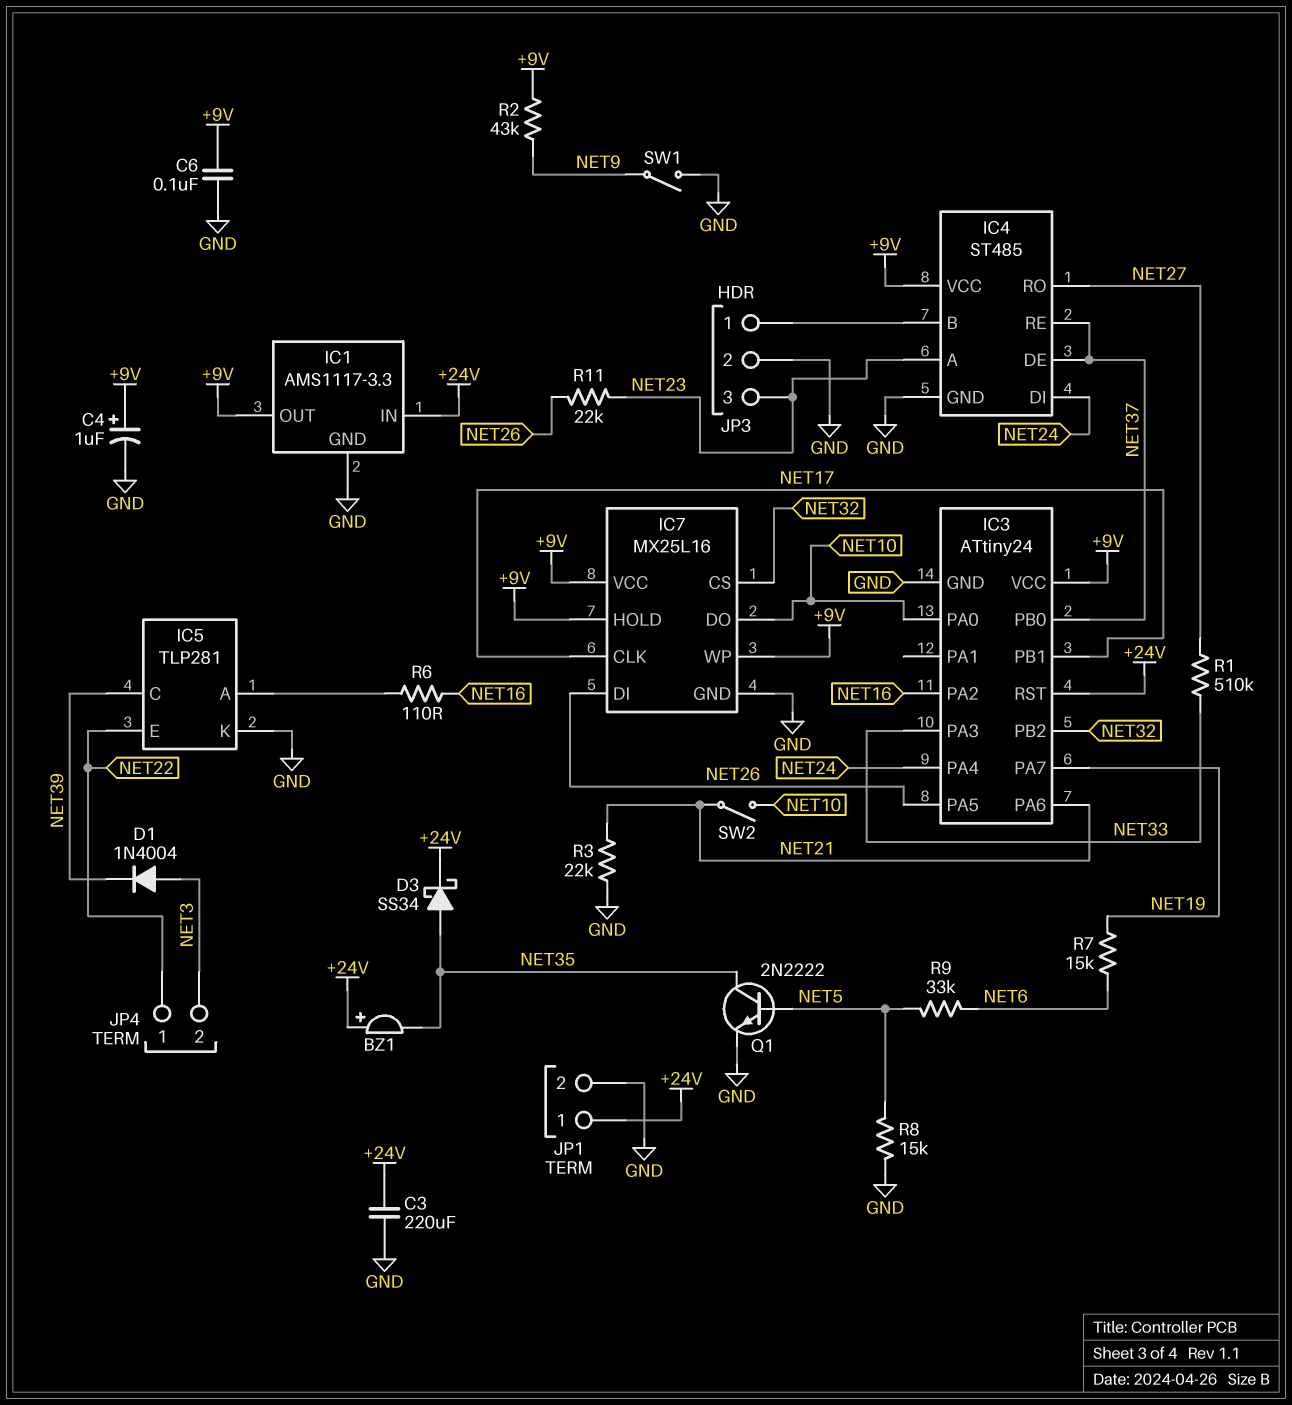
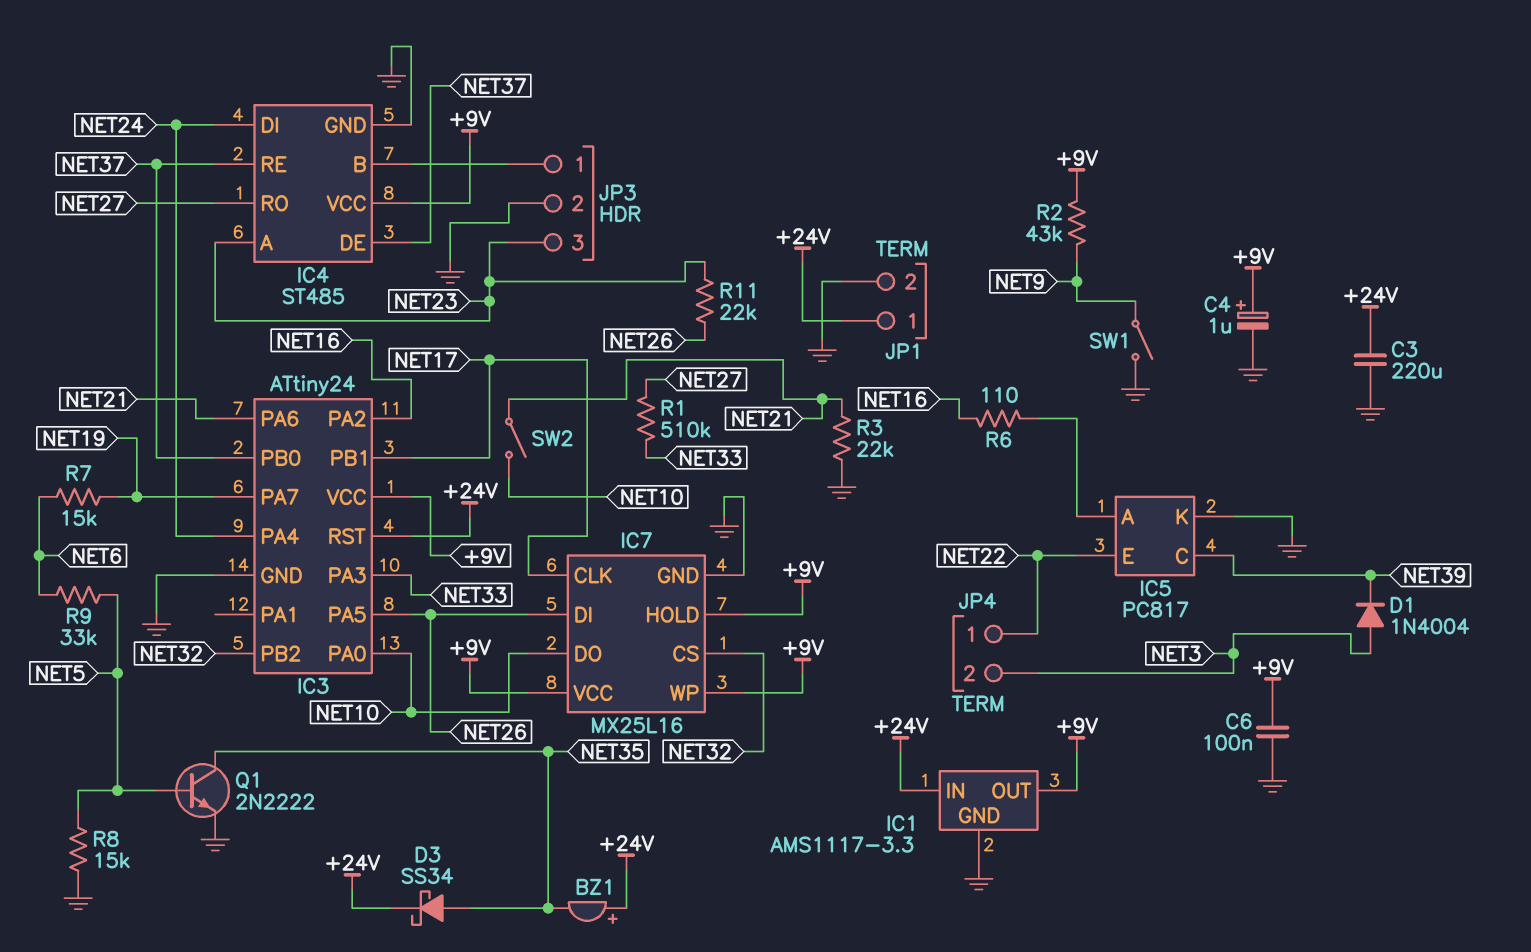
IC5: TLP281 -> PC817

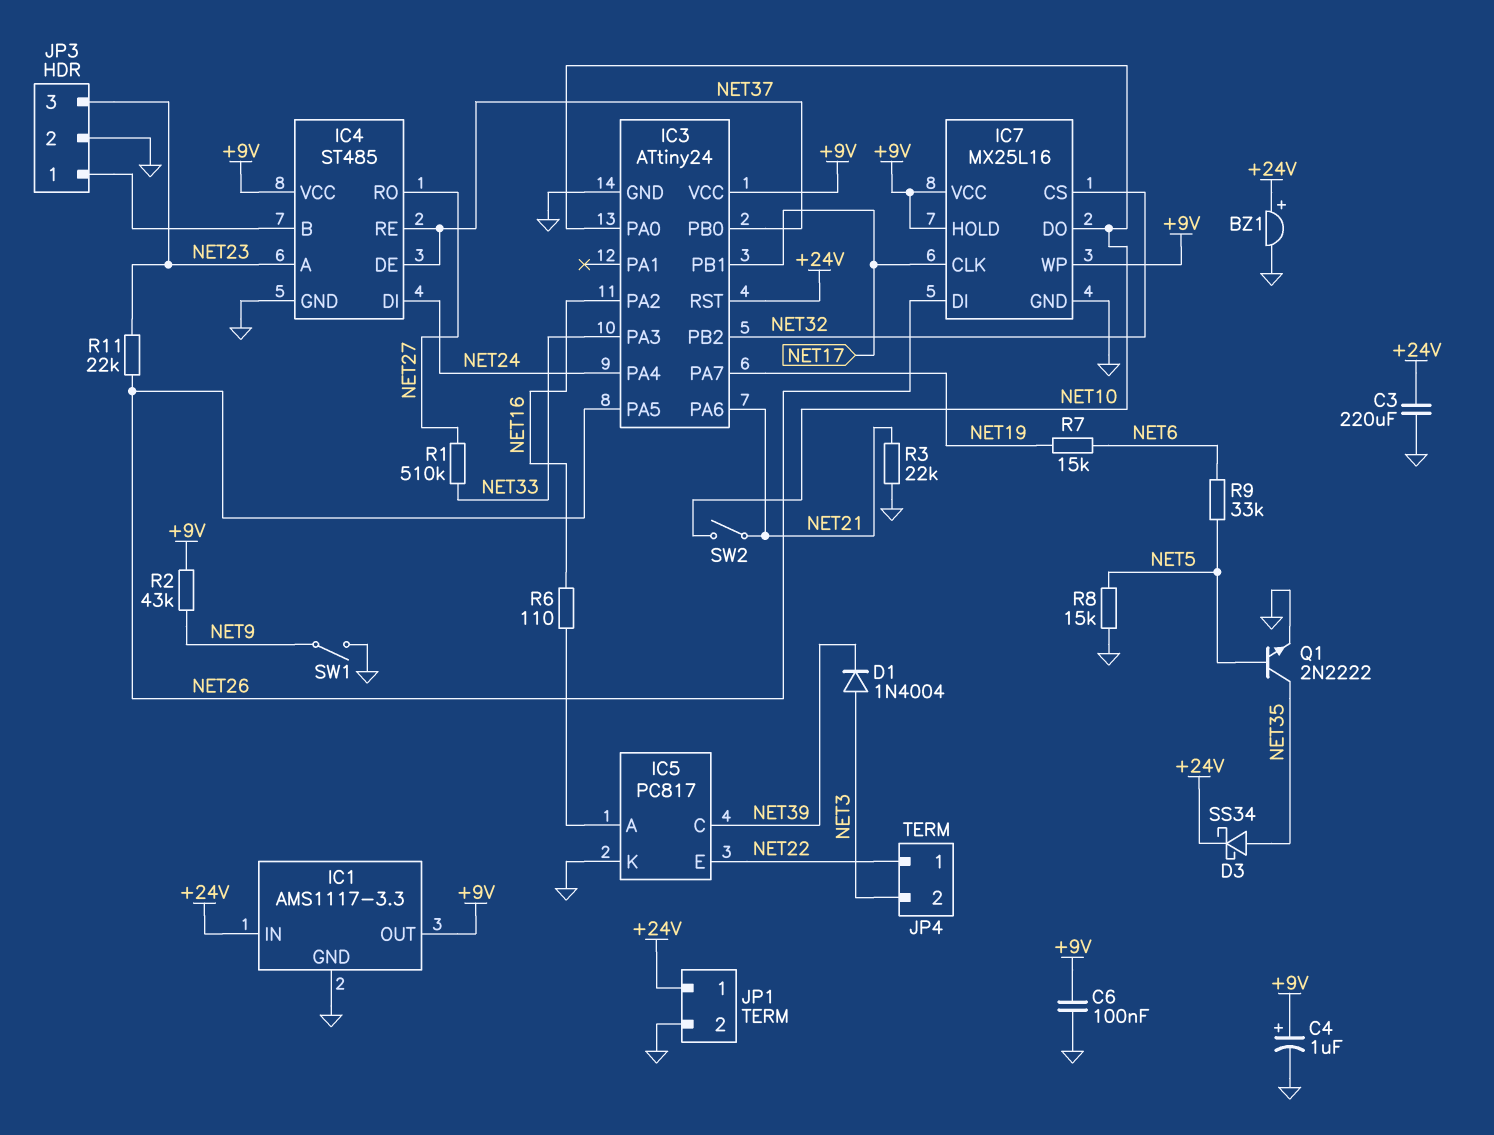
BZ1: buzzer (plus +24V, minus NET35) -> buzzer (plus +24V, minus GND)

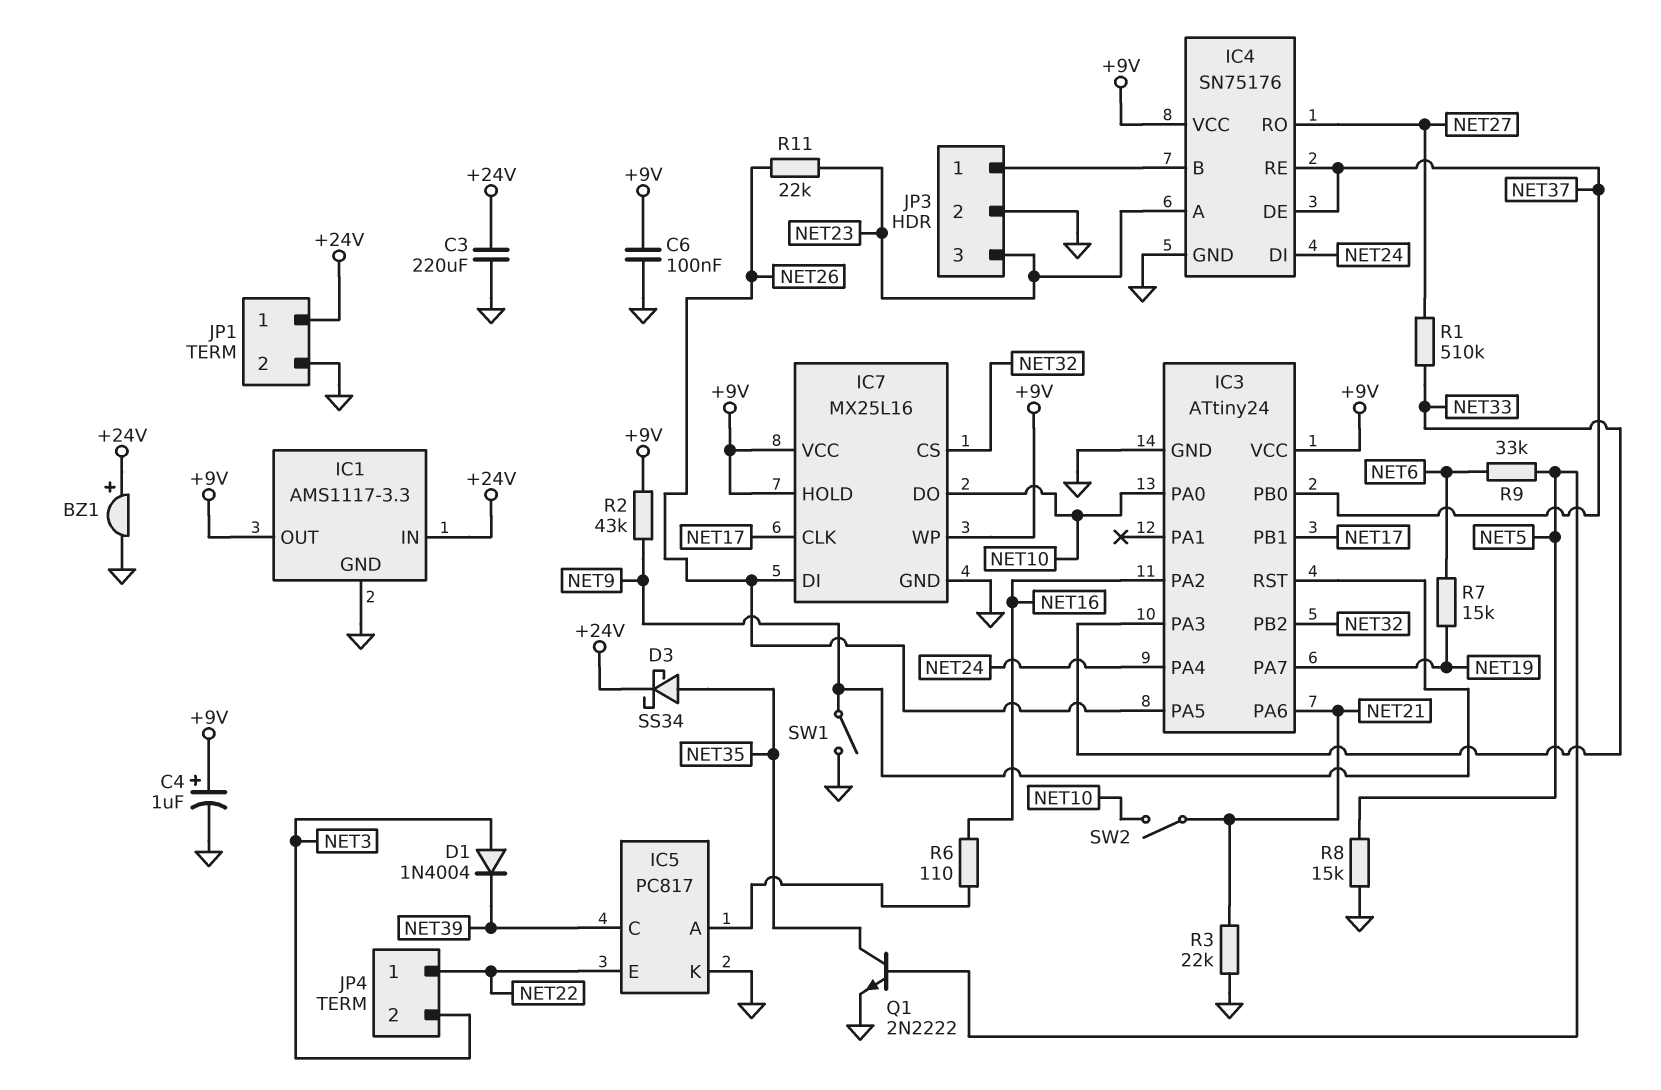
IC3 pin RST: +24V -> NET9
IC4: ST485 -> SN75176

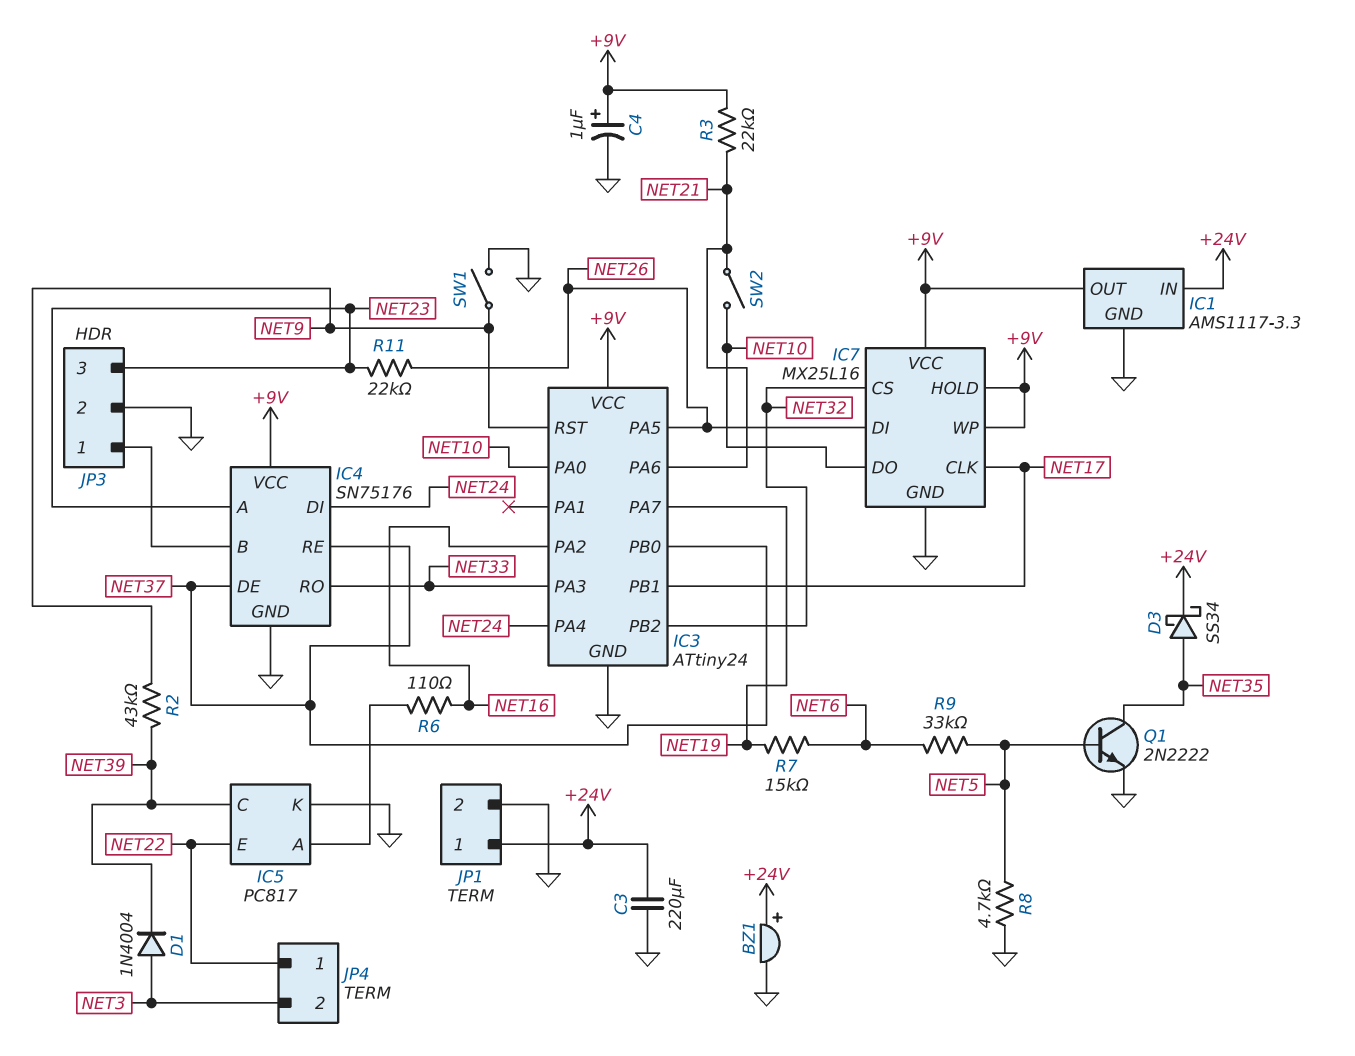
C6: 100nF (+9V, GND) -> none
IC4 pin RO: NET27 -> NET33
R1: 510k (NET27, NET33) -> none
R2: 43k (+9V, NET9) -> 43k (NET9, NET39)
R3: 22k (GND, NET21) -> 22k (+9V, NET21)
R8: 15k (GND, NET5) -> 4.7k (GND, NET5)

